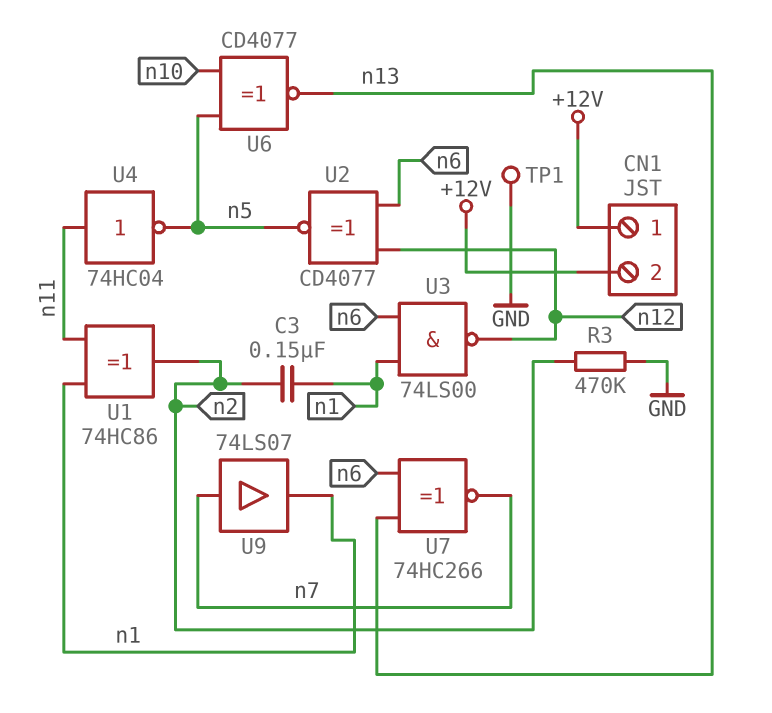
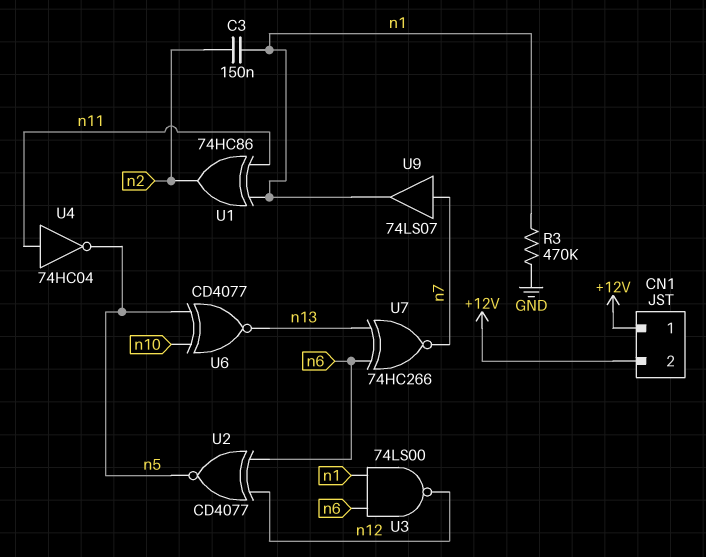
R3: 470k (GND, n2) -> 470k (GND, n1)
TP1: test point (GND) -> none

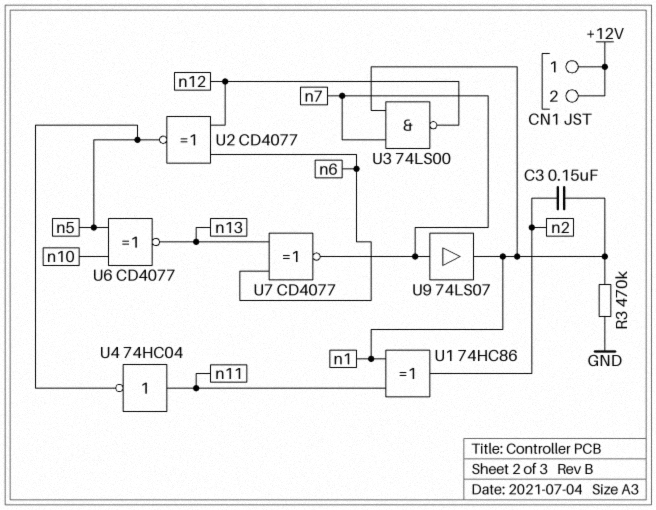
U3: NAND 74LS00 (in n1, in n6, out n12) -> NAND 74LS00 (in n1, in n7, out n12)
U7: XNOR 74HC266 (in n6, in n13, out n7) -> XNOR CD4077 (in n6, in n13, out n7)

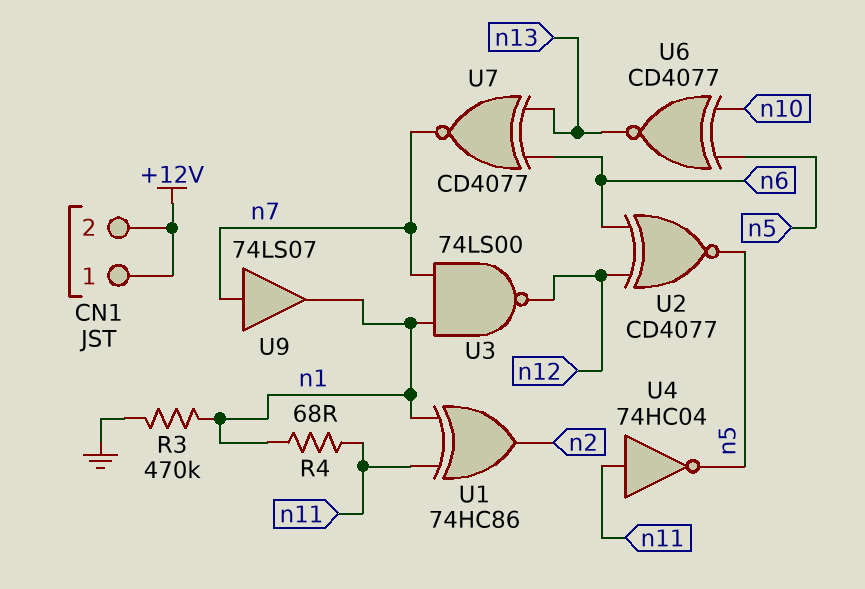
C3: 150nF (n1, n2) -> none
R4: none -> 68 (n1, n11)

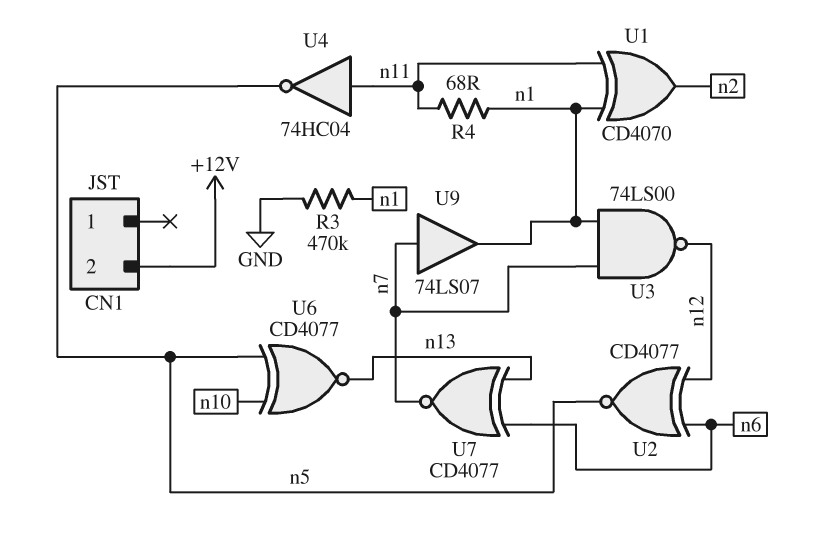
CN1 pin 1: +12V -> none
U1: XOR 74HC86 (in n1, in n11, out n2) -> XOR CD4070 (in n1, in n11, out n2)

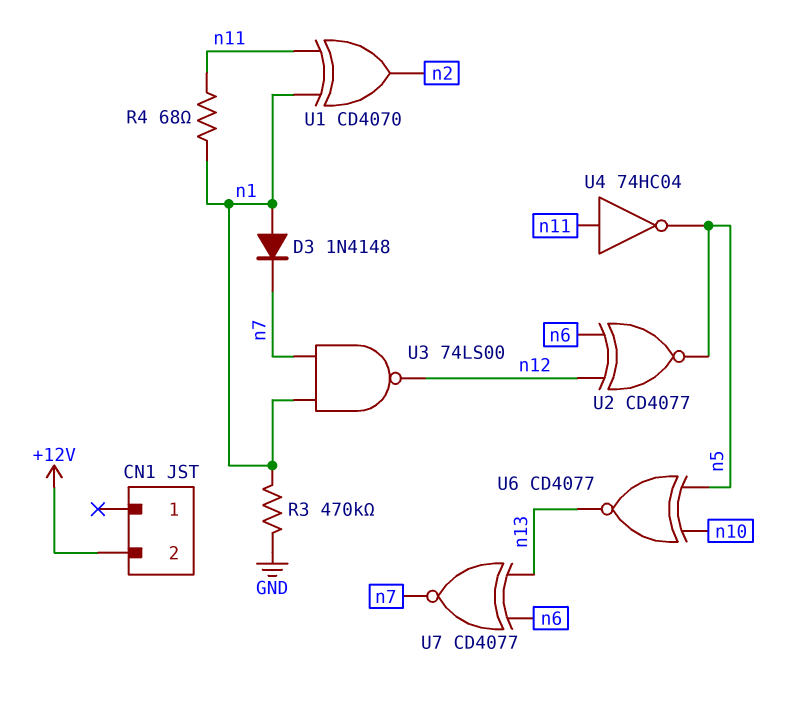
D3: none -> diode 1N4148 (A n1, K n7)
U9: buffer 74LS07 (in n7, out n1) -> none

